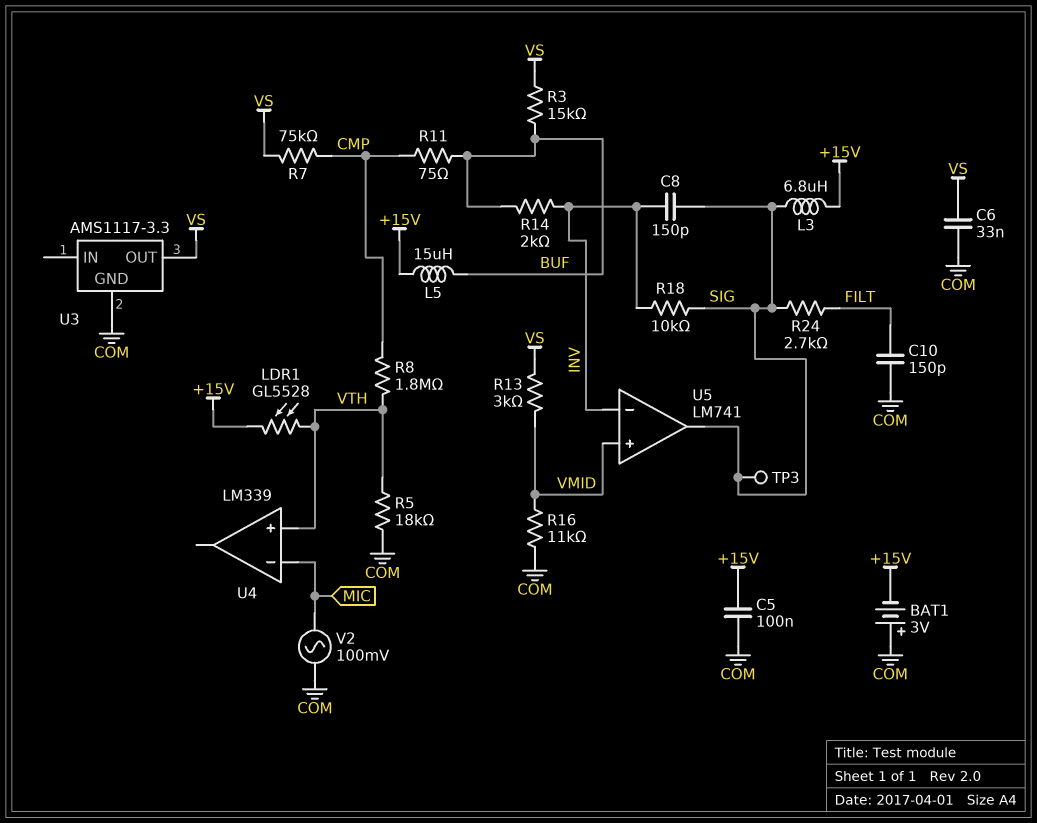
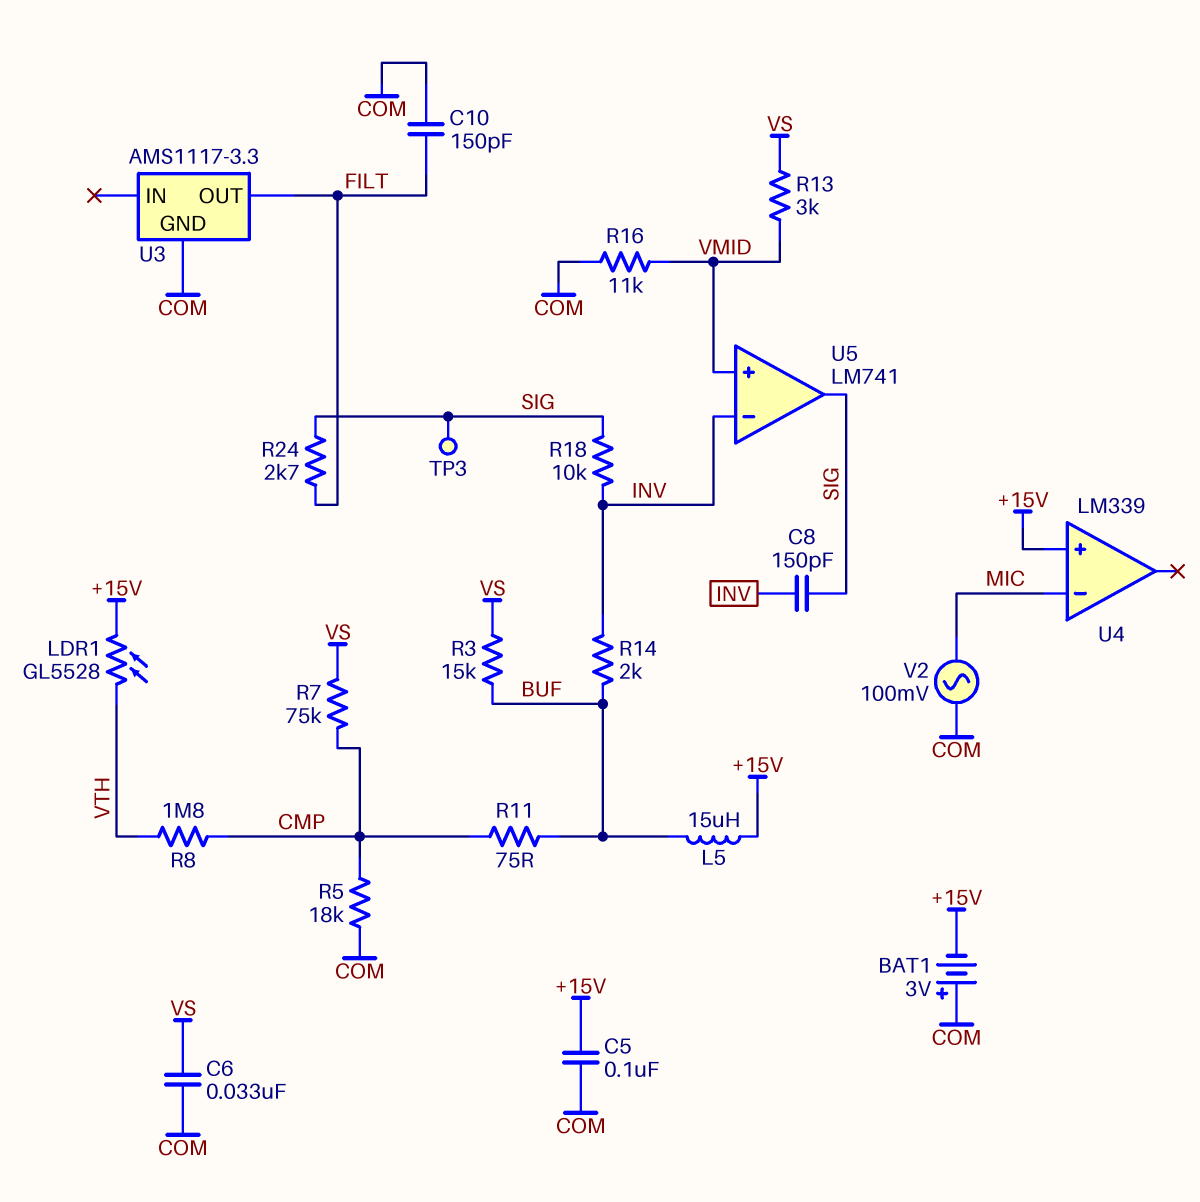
L3: 6.8uH (+15V, SIG) -> none
R5: 18k (COM, VTH) -> 18k (CMP, COM)
U3 pin OUT: VS -> FILT
U4 pin in+: VTH -> +15V

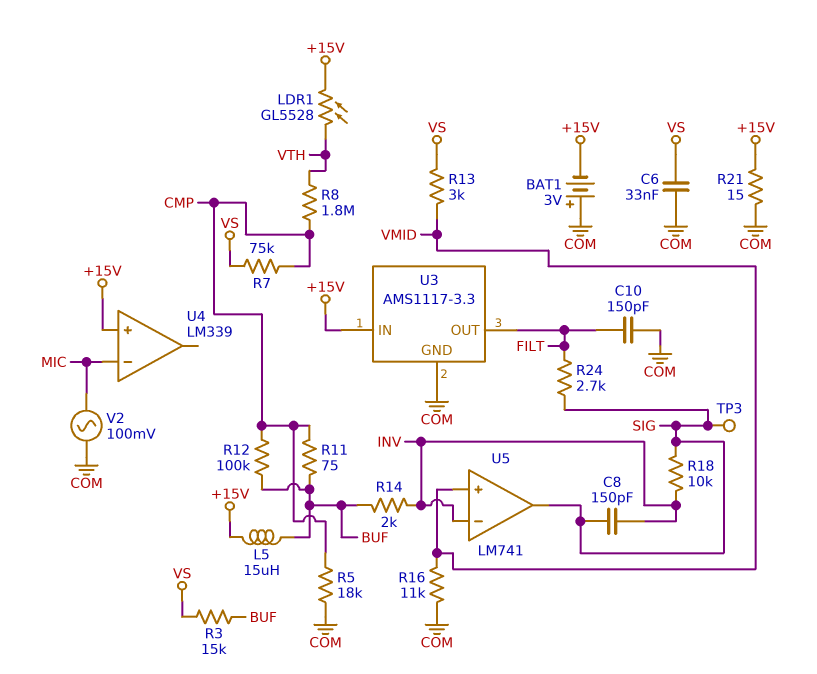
C5: 100nF (+15V, COM) -> none
R12: none -> 100k (BUF, CMP)
R21: none -> 15 (+15V, COM)
U3 pin IN: none -> +15V

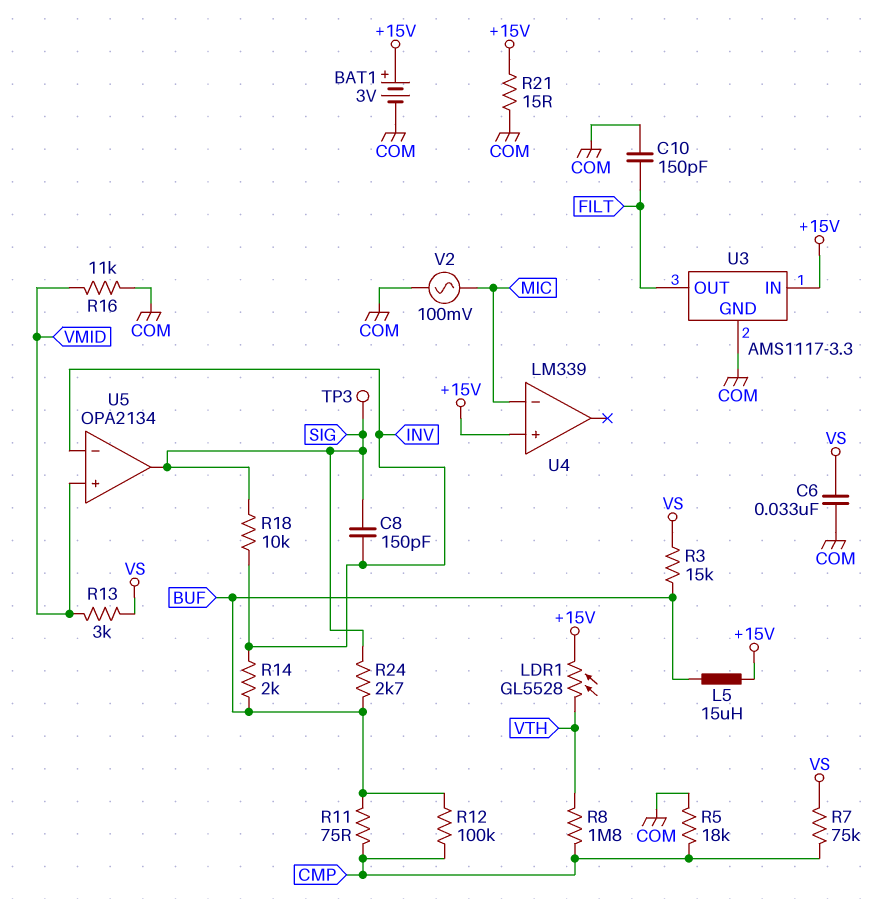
BAT1: 3V (plus COM, minus +15V) -> 3V (plus +15V, minus COM)
R24: 2.7k (FILT, SIG) -> 2.7k (BUF, SIG)
U5: LM741 -> OPA2134

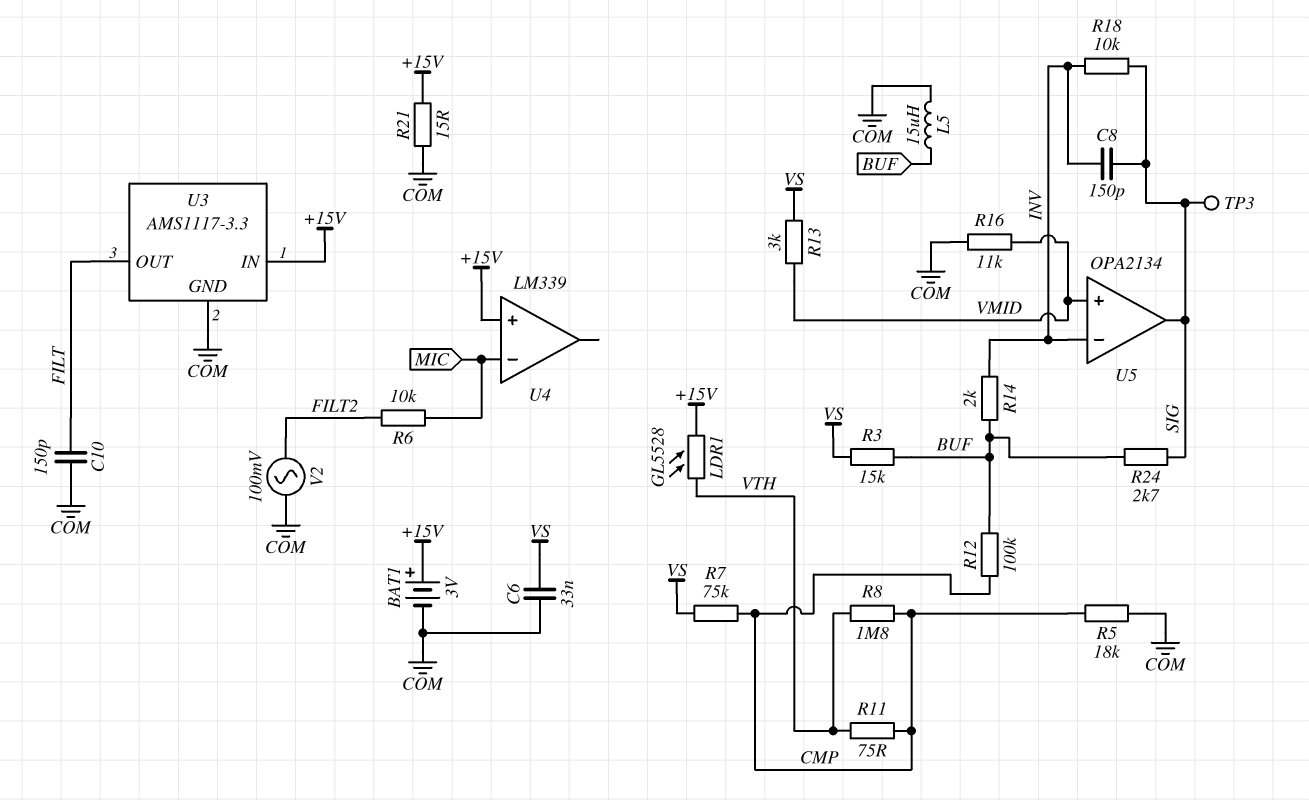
L5: 15uH (+15V, BUF) -> 15uH (BUF, COM)
R6: none -> 10k (FILT2, MIC)
R11: 75 (BUF, CMP) -> 75 (CMP, VTH)
V2: AC 100mV (COM, MIC) -> AC 100mV (COM, FILT2)

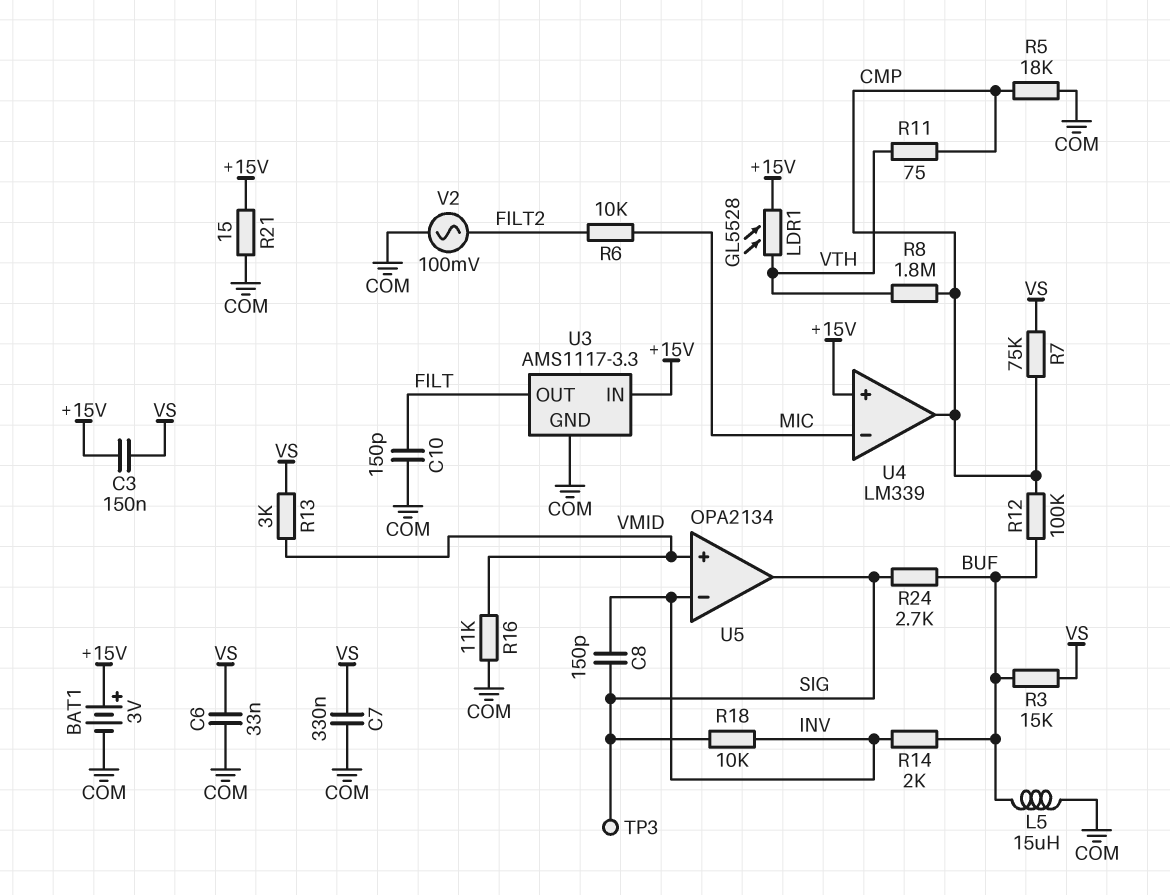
C3: none -> 150nF (+15V, VS)
C7: none -> 330nF (COM, VS)
U4 pin out: none -> CMP

